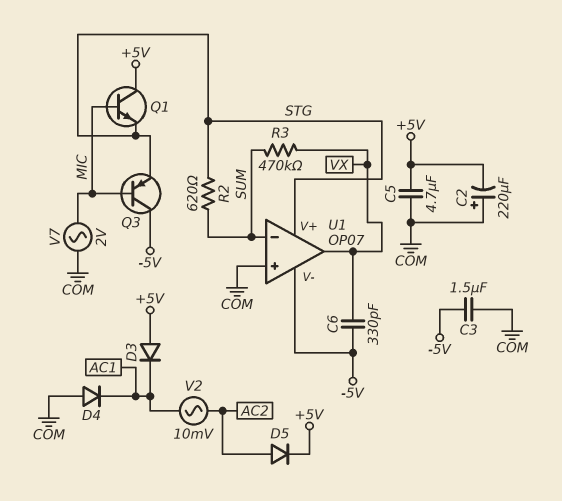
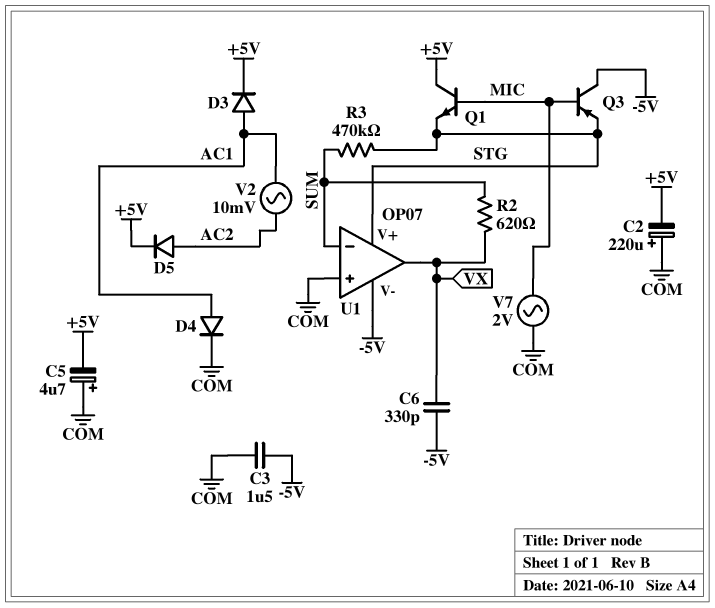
C5: 4.7uF (+5V, COM) -> 4.7uF (plus COM, minus +5V)
D3: diode (A +5V, K AC1) -> diode (A AC1, K +5V)
D4: diode (A COM, K AC1) -> diode (A AC1, K COM)
R2: 620 (STG, SUM) -> 620 (SUM, VX)
R3: 470k (SUM, VX) -> 470k (STG, SUM)

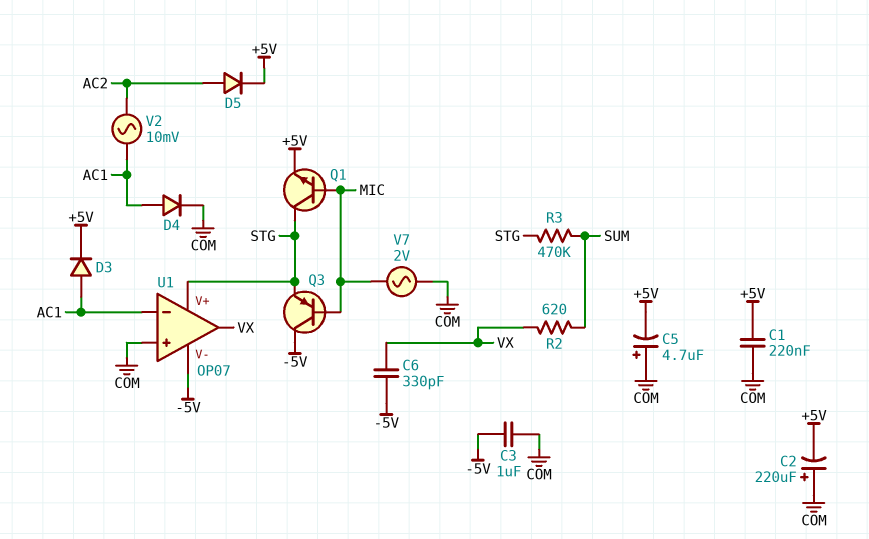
C1: none -> 220nF (+5V, COM)
C3: 1.5uF (-5V, COM) -> 1uF (-5V, COM)
Q1: NPN (B MIC, C +5V, E STG) -> NPN (B MIC, C STG, E +5V)
U1 pin in-: SUM -> AC1

